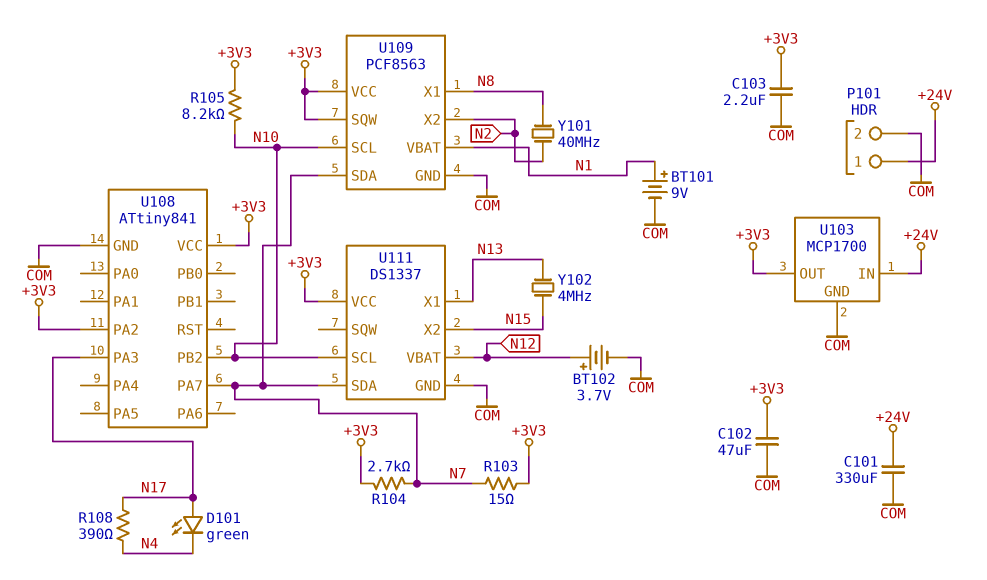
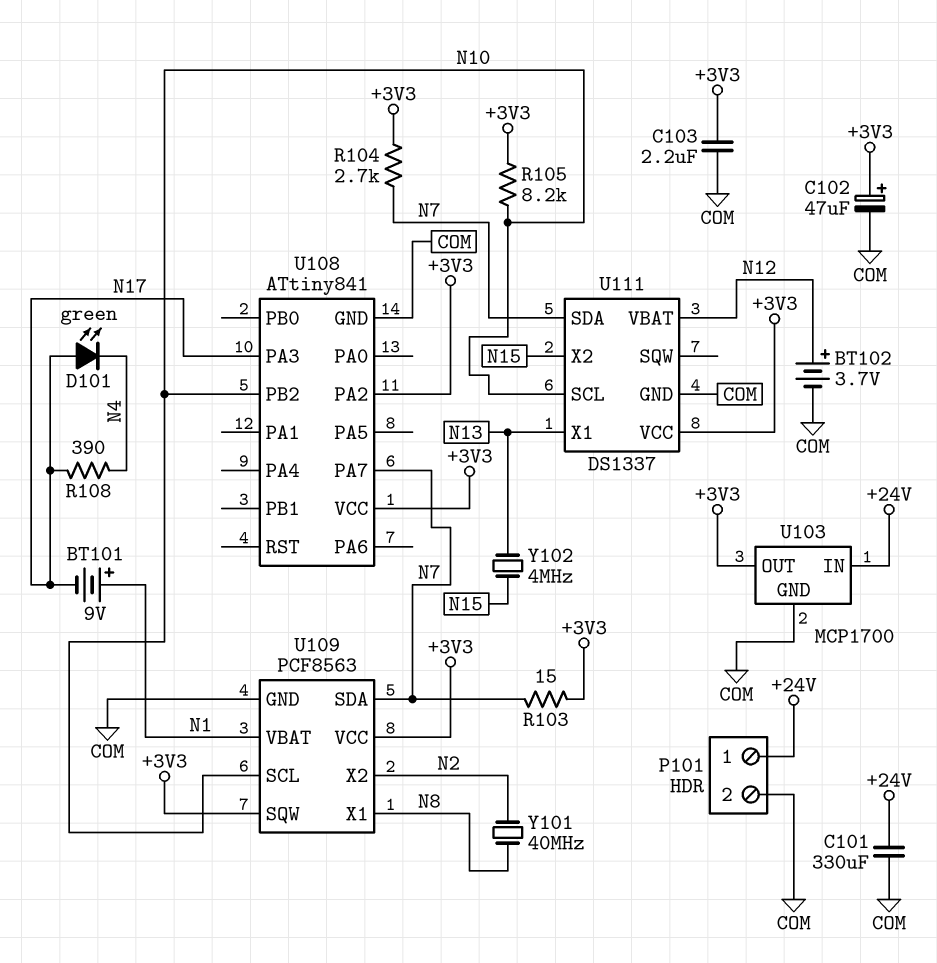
BT101: 9V (plus N1, minus COM) -> 9V (plus N1, minus N17)
C102: 47uF (+3V3, COM) -> 47uF (plus +3V3, minus COM)

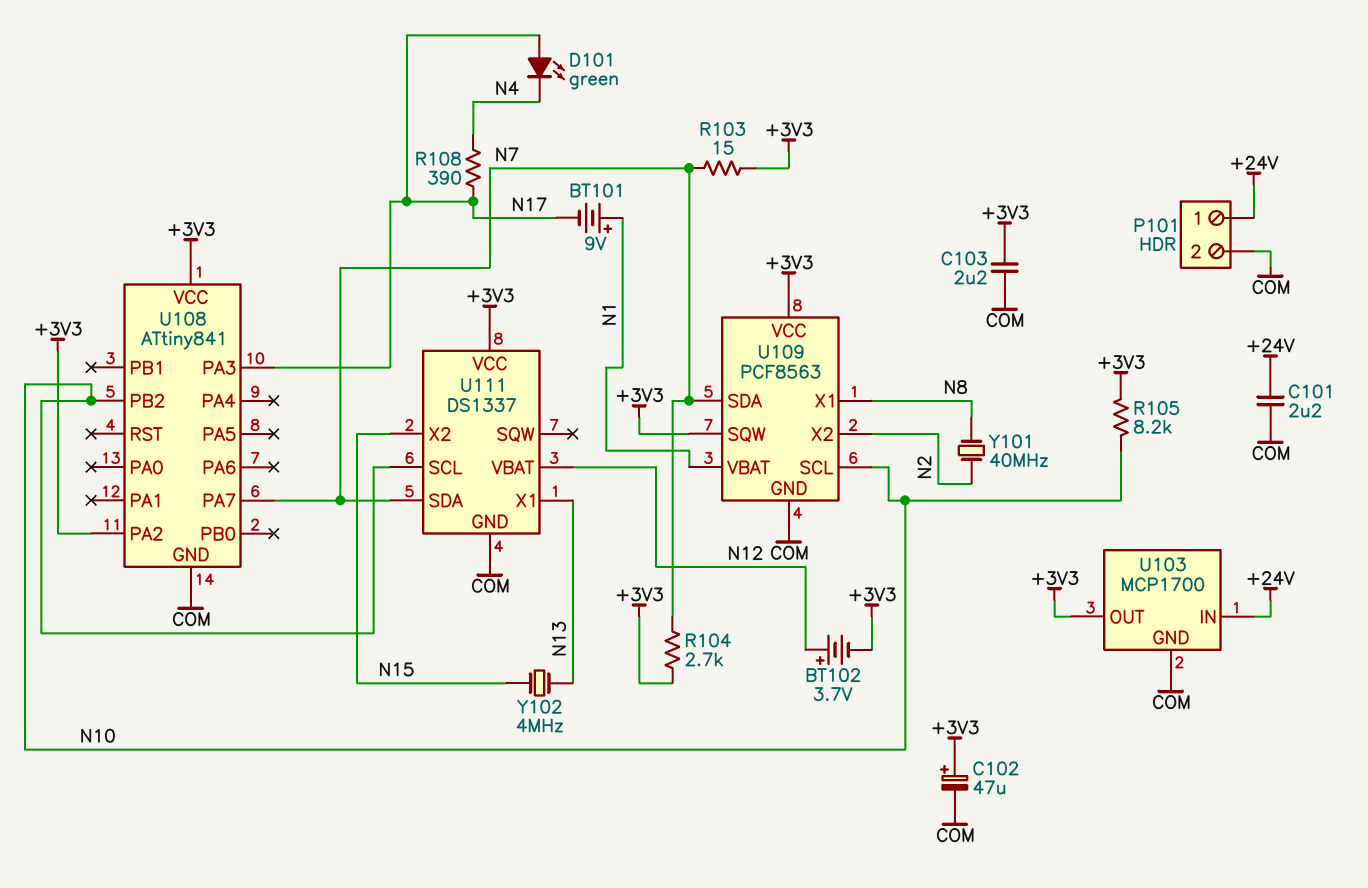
BT102: 3.7V (plus N12, minus COM) -> 3.7V (plus N12, minus +3V3)
C101: 330uF (+24V, COM) -> 2.2uF (+24V, COM)

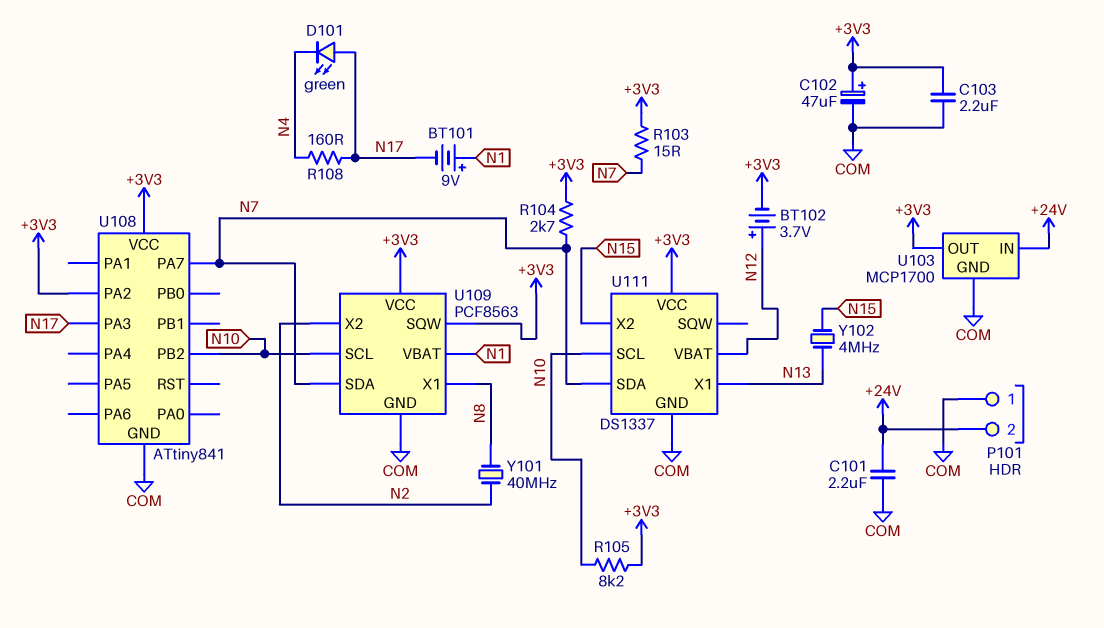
P101 pin 1: +24V -> COM
P101 pin 2: COM -> +24V
R108: 390 (N4, N17) -> 160 (N4, N17)

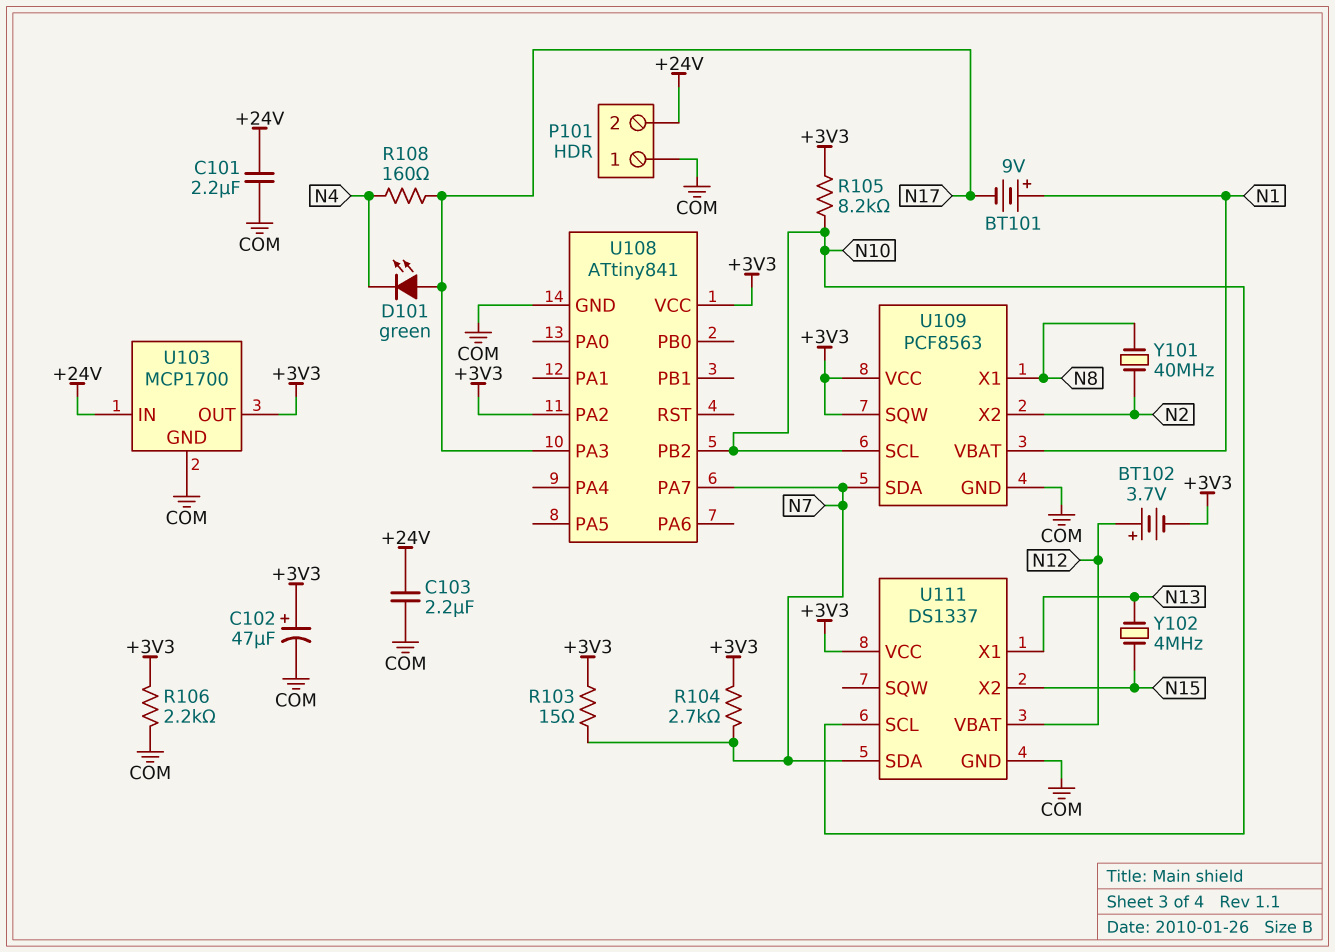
C103: 2.2uF (+3V3, COM) -> 2.2uF (+24V, COM)
R106: none -> 2.2k (+3V3, COM)

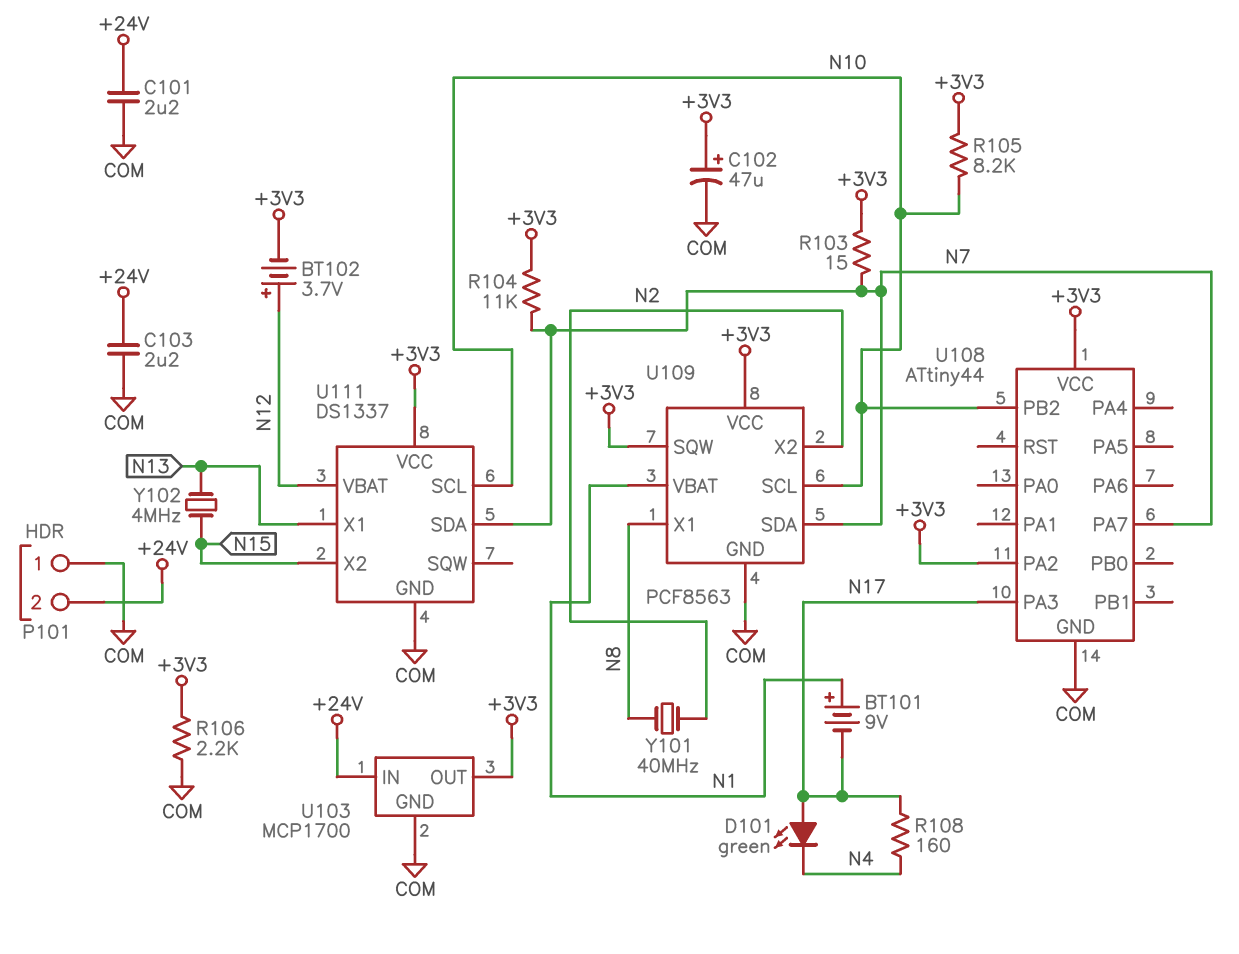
R104: 2.7k (+3V3, N7) -> 11k (+3V3, N7)
U108: ATtiny841 -> ATtiny44

